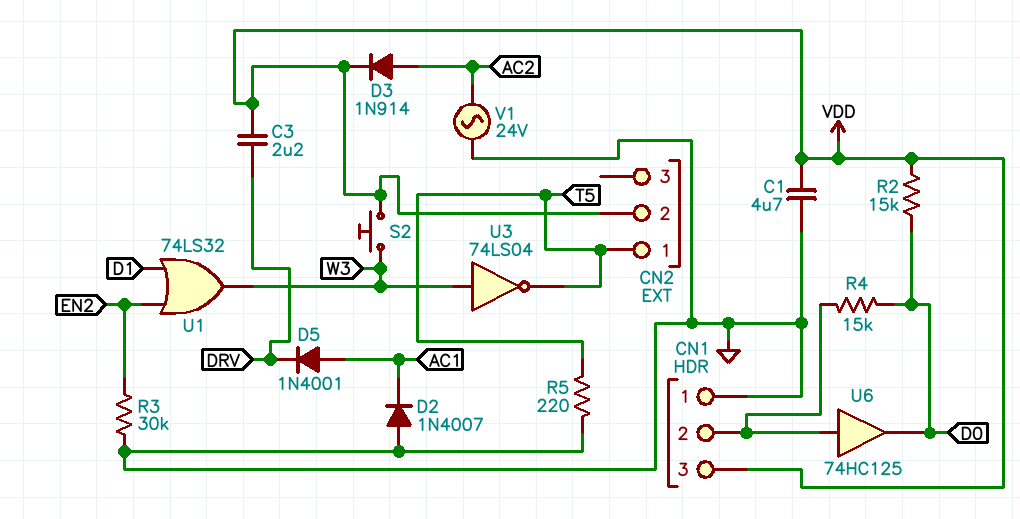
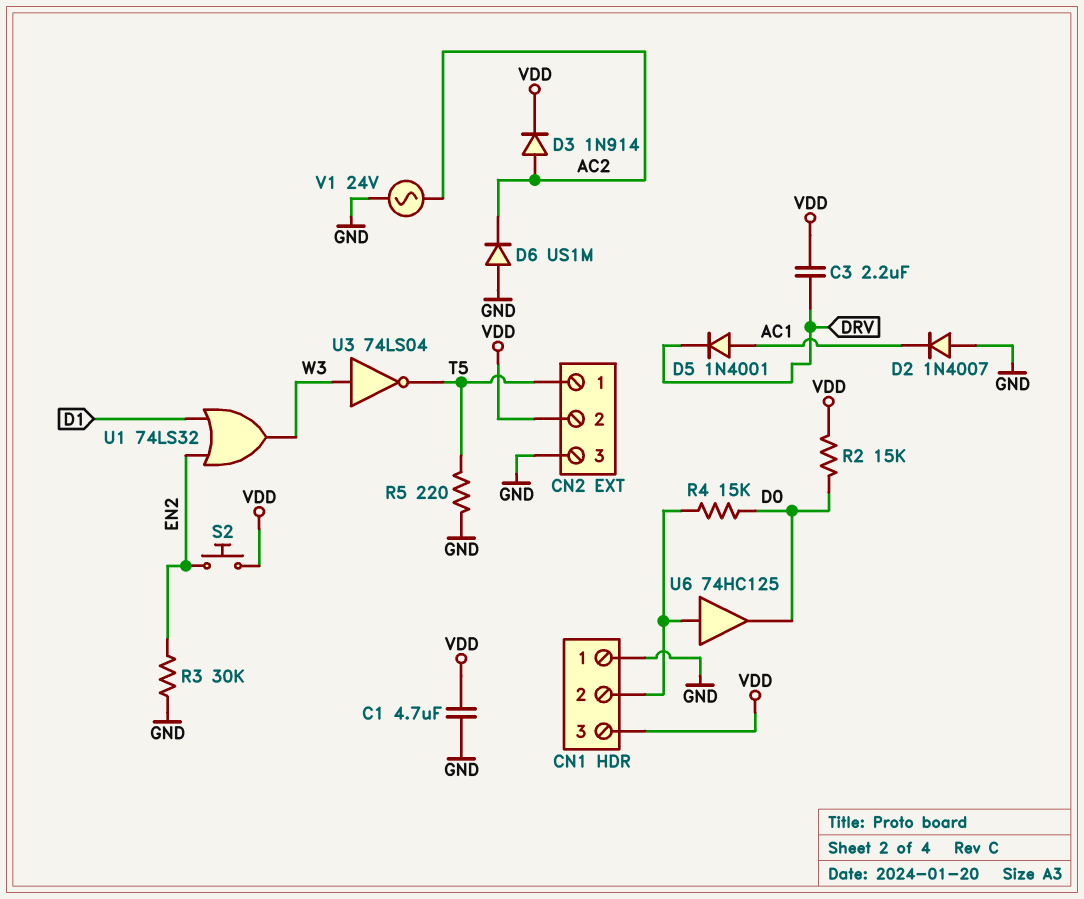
CN2 pin 3: none -> GND
D6: none -> diode US1M (A GND, K AC2)
S2: button (VDD, W3) -> button (EN2, VDD)

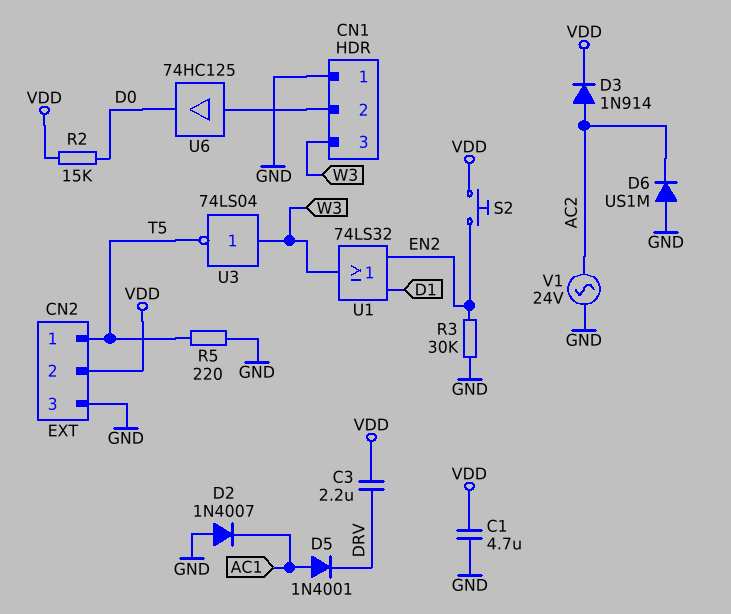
CN1 pin 3: VDD -> W3
R4: 15k (CN1/2, D0) -> none

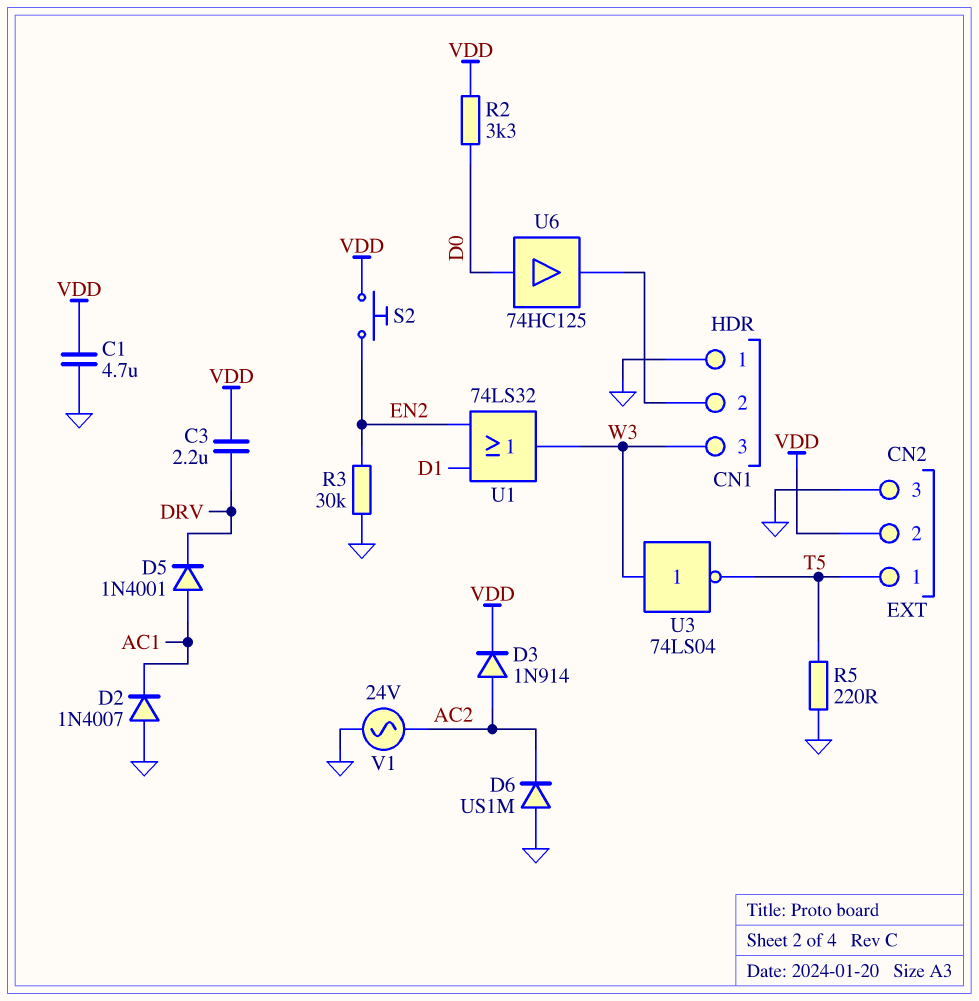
R2: 15k (D0, VDD) -> 3.3k (D0, VDD)
U6: buffer 74HC125 (in CN1/2, out D0) -> buffer 74HC125 (in D0, out CN1/2)

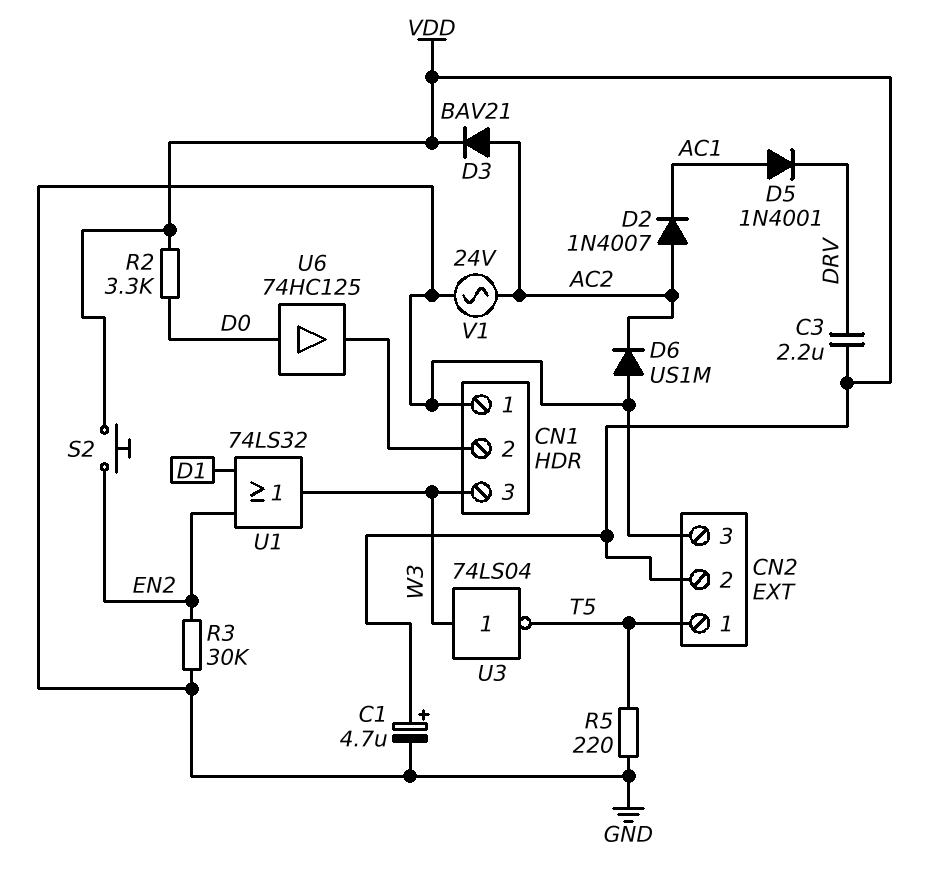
C1: 4.7uF (GND, VDD) -> 4.7uF (plus VDD, minus GND)
D2: diode 1N4007 (A GND, K AC1) -> diode 1N4007 (A AC2, K AC1)
D3: diode 1N914 (A AC2, K VDD) -> diode BAV21 (A AC2, K VDD)

